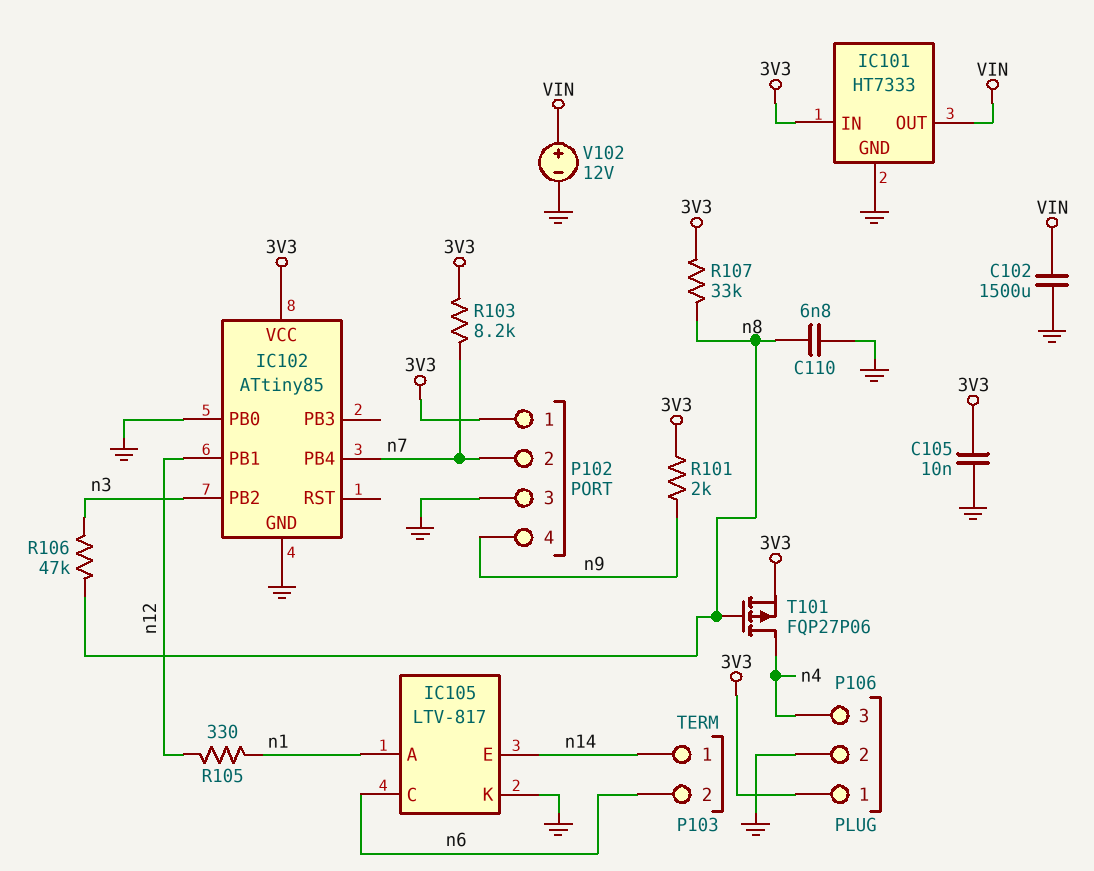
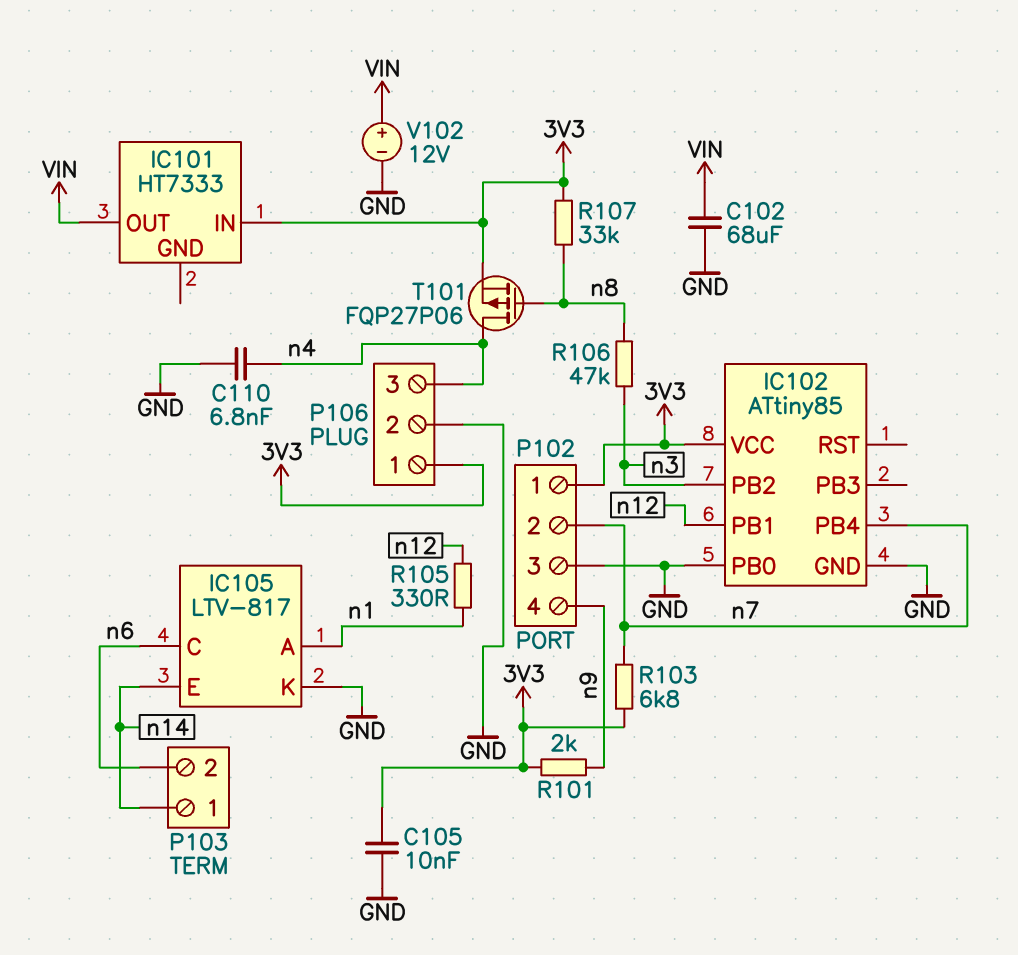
C102: 1500uF (GND, VIN) -> 68uF (GND, VIN)
C110: 6.8nF (GND, n8) -> 6.8nF (GND, n4)
IC101 pin GND: GND -> none
R103: 8.2k (3V3, n7) -> 6.8k (3V3, n7)

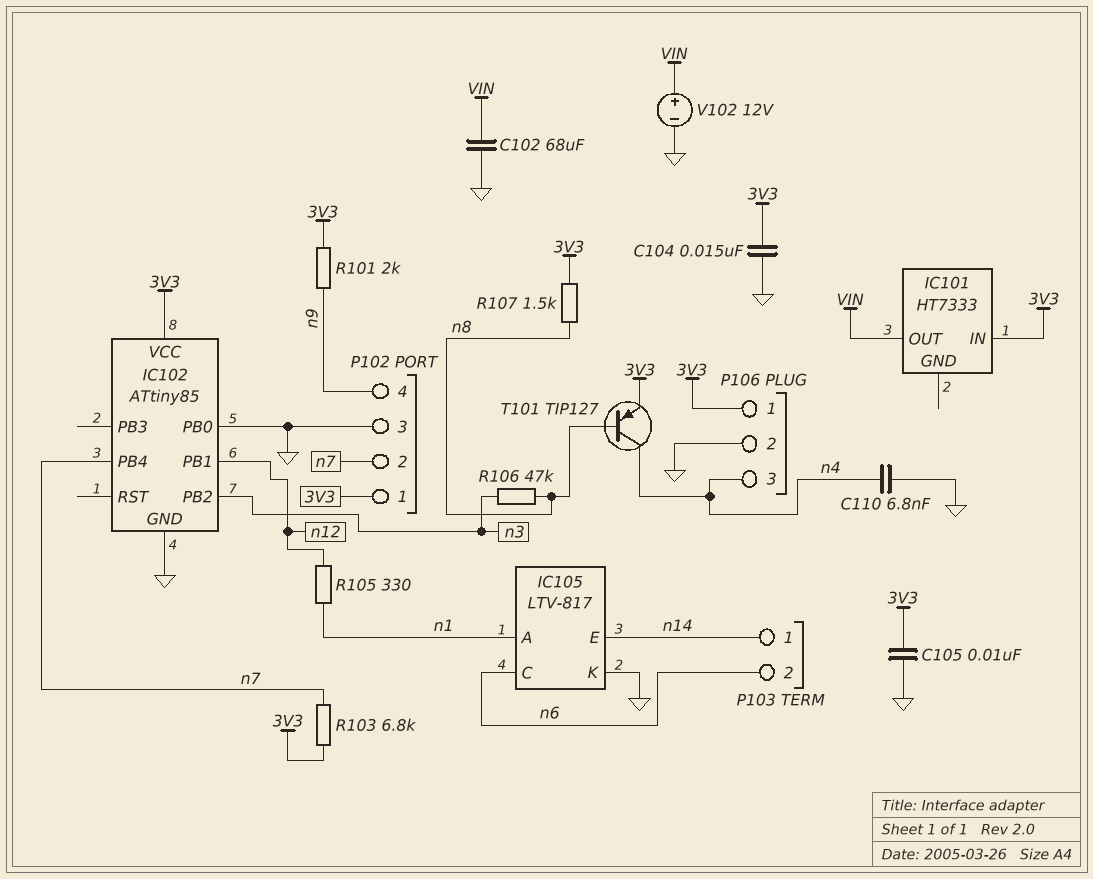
C104: none -> 15nF (3V3, GND)
R107: 33k (3V3, n8) -> 1.5k (3V3, n8)
T101: PMOS FQP27P06 (G n8, D n4, S 3V3) -> PNP TIP127 (B n8, C n4, E 3V3)

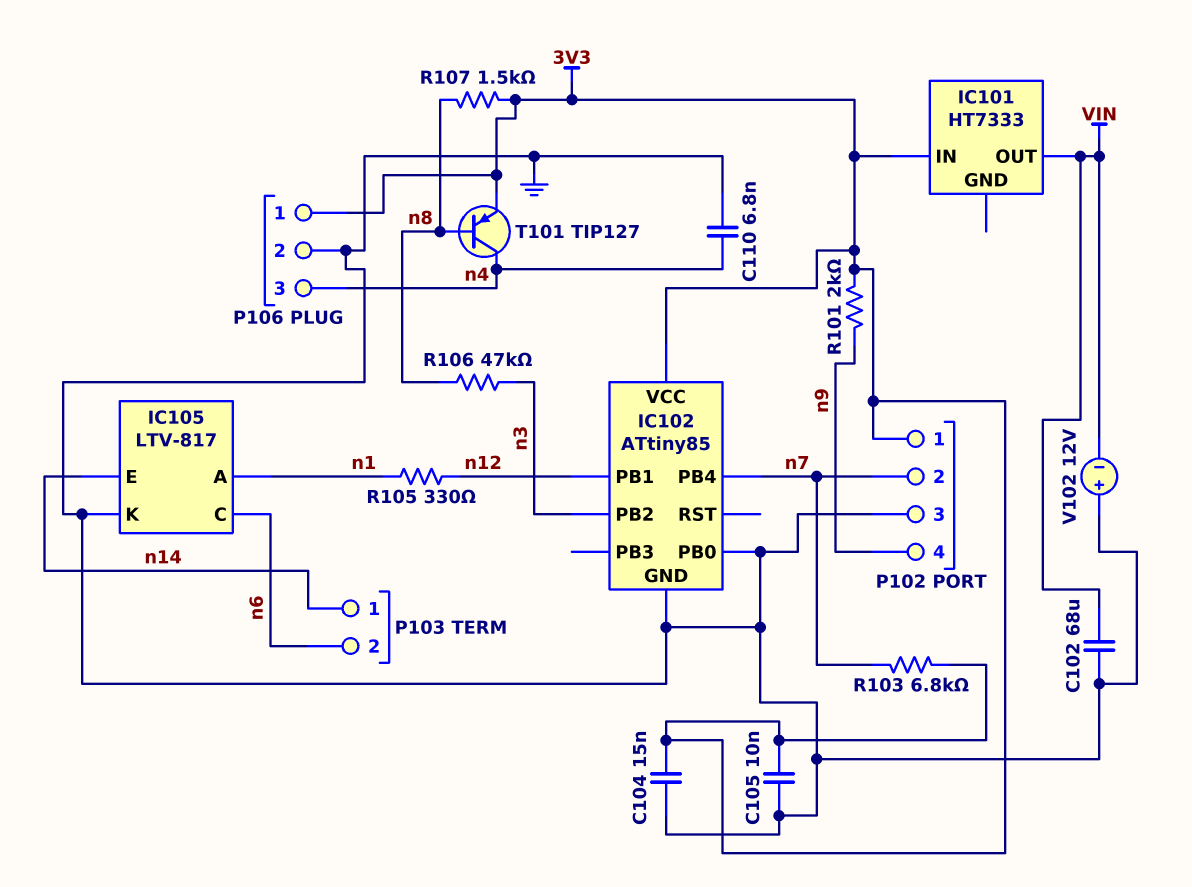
V102: 12V (plus VIN, minus GND) -> 12V (plus GND, minus VIN)

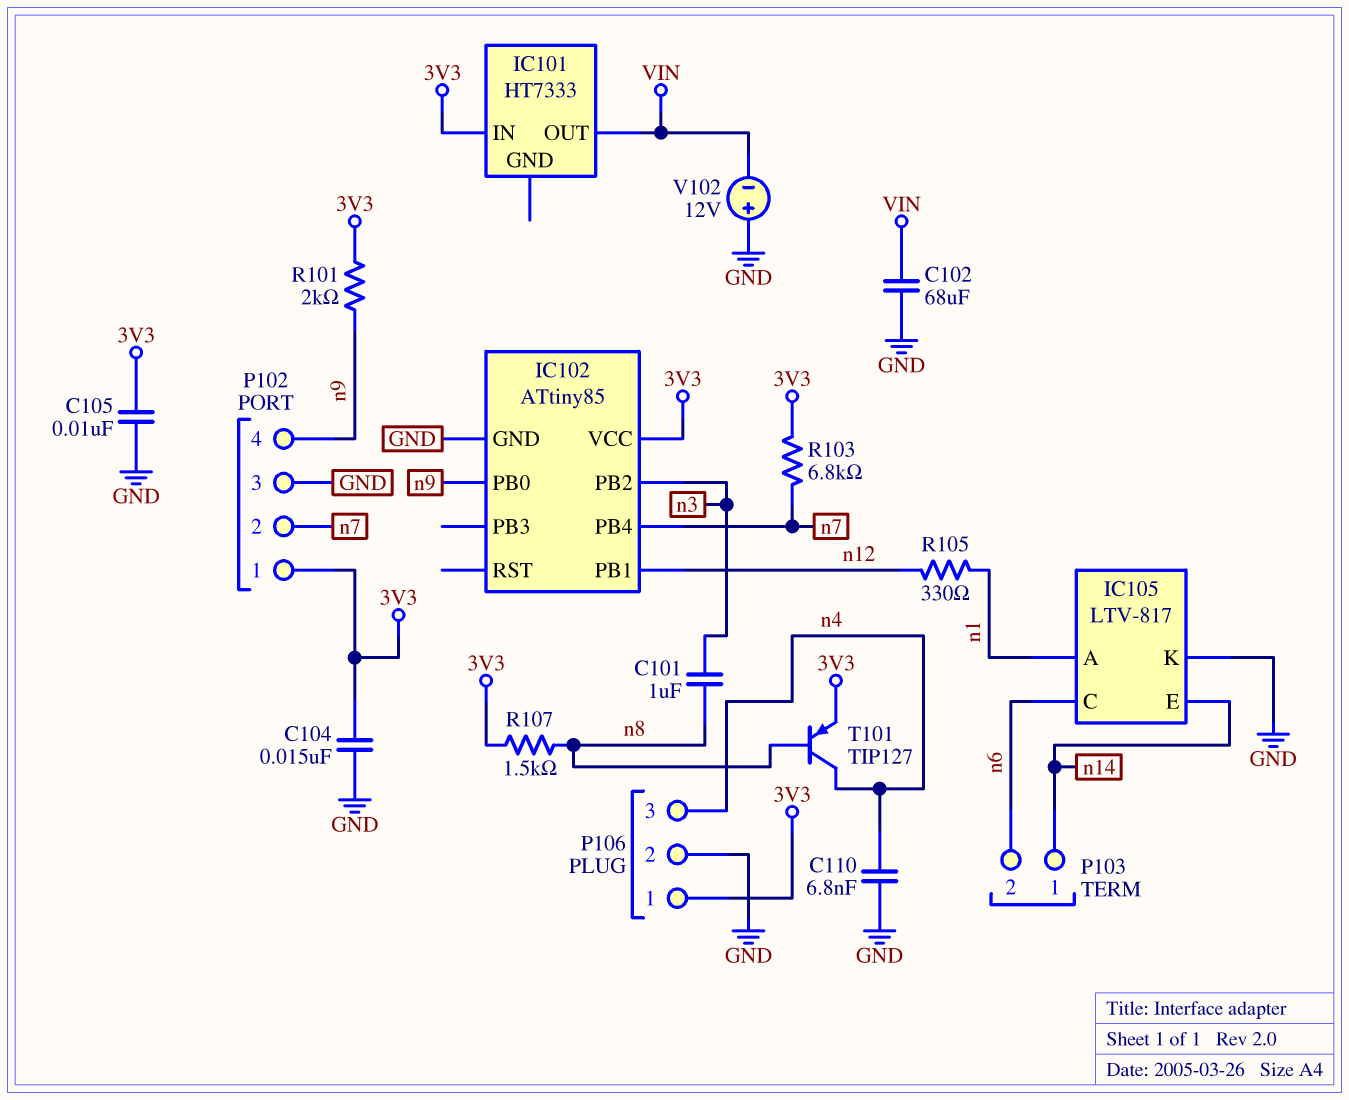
C101: none -> 1uF (n3, n8)
IC102 pin PB0: GND -> n9
R106: 47k (n3, n8) -> none

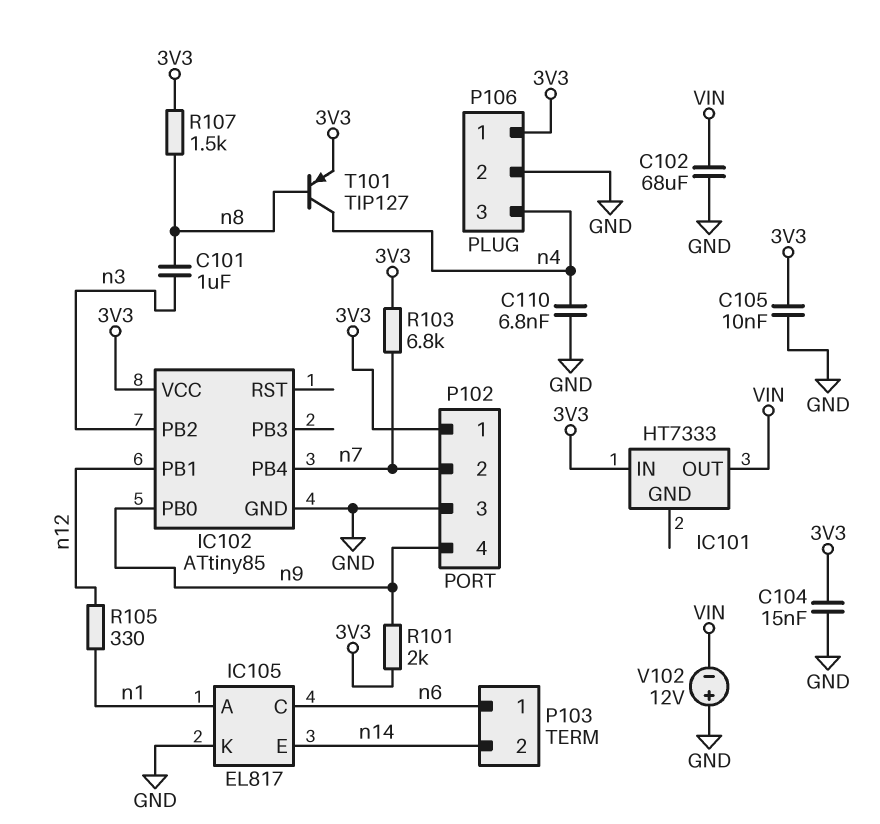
IC105: LTV-817 -> EL817
P103 pin 1: n14 -> n6
P103 pin 2: n6 -> n14

